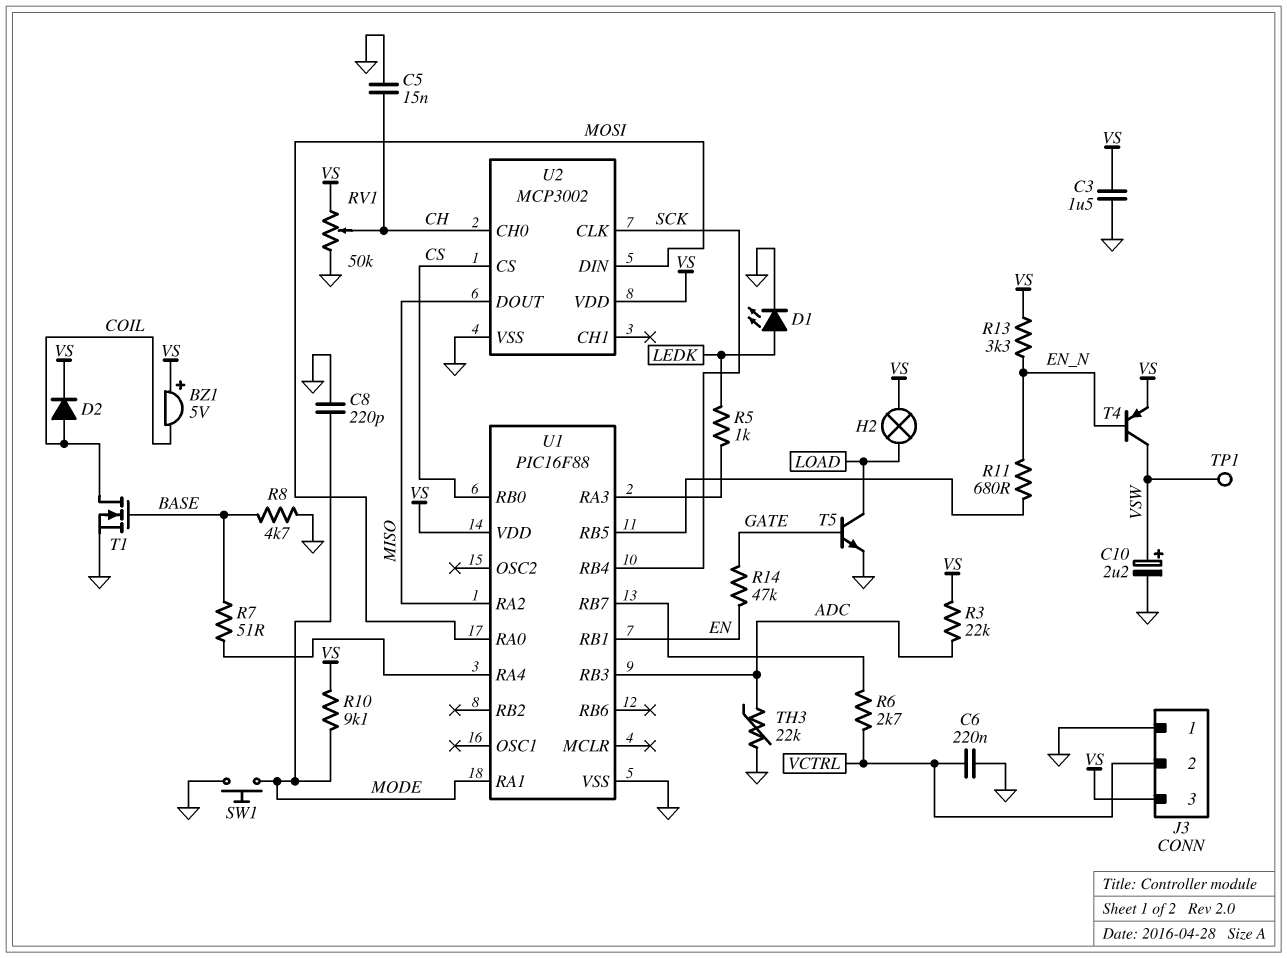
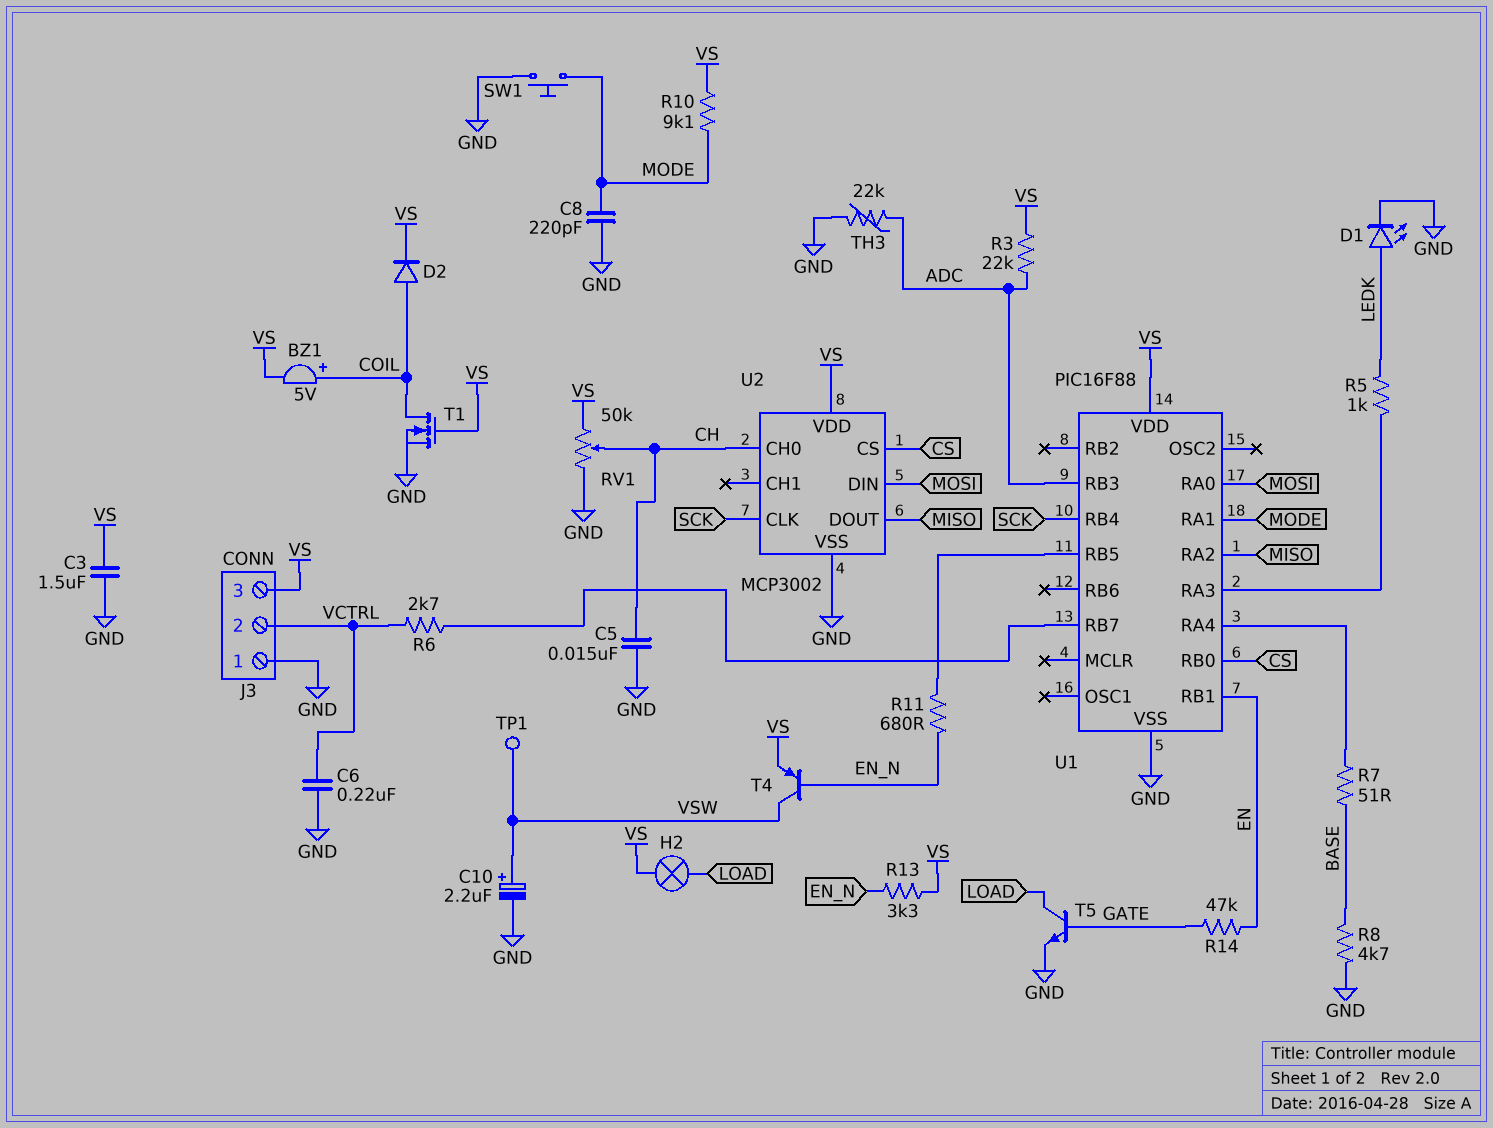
BZ1: buzzer 5V (plus VS, minus COIL) -> buzzer 5V (plus COIL, minus VS)
T1: NMOS (G BASE, D COIL, S GND) -> NMOS (G VS, D COIL, S GND)

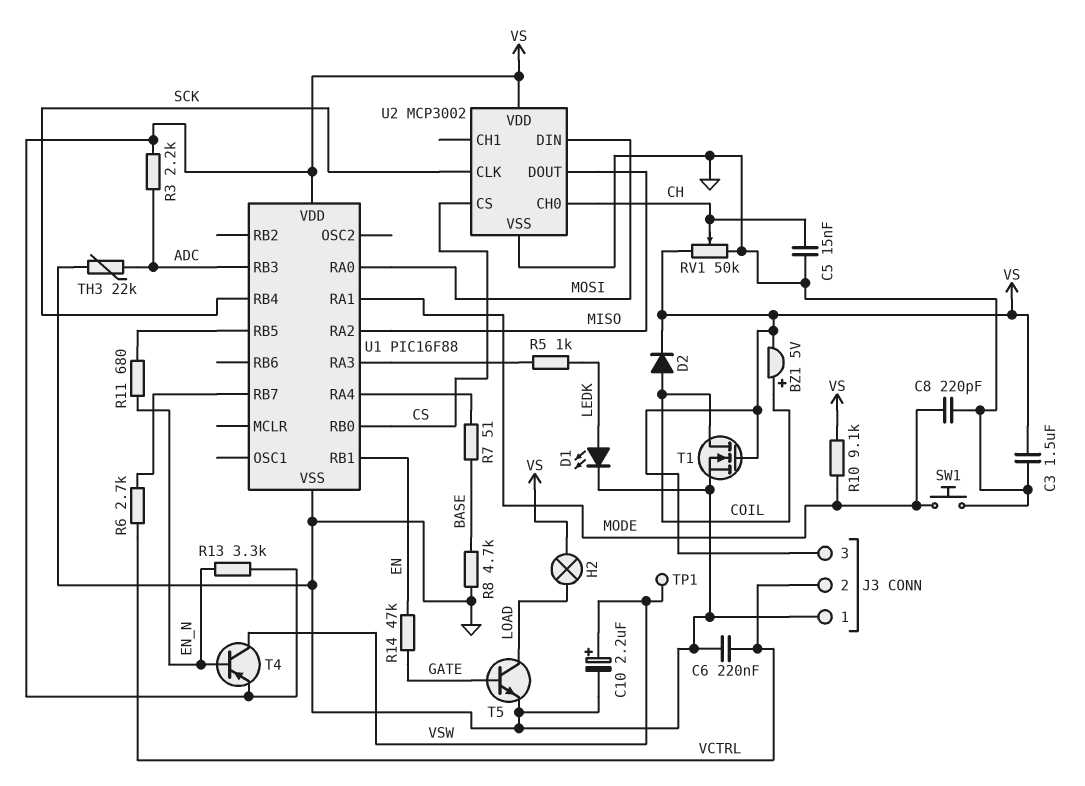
R3: 22k (ADC, VS) -> 2.2k (ADC, VS)

